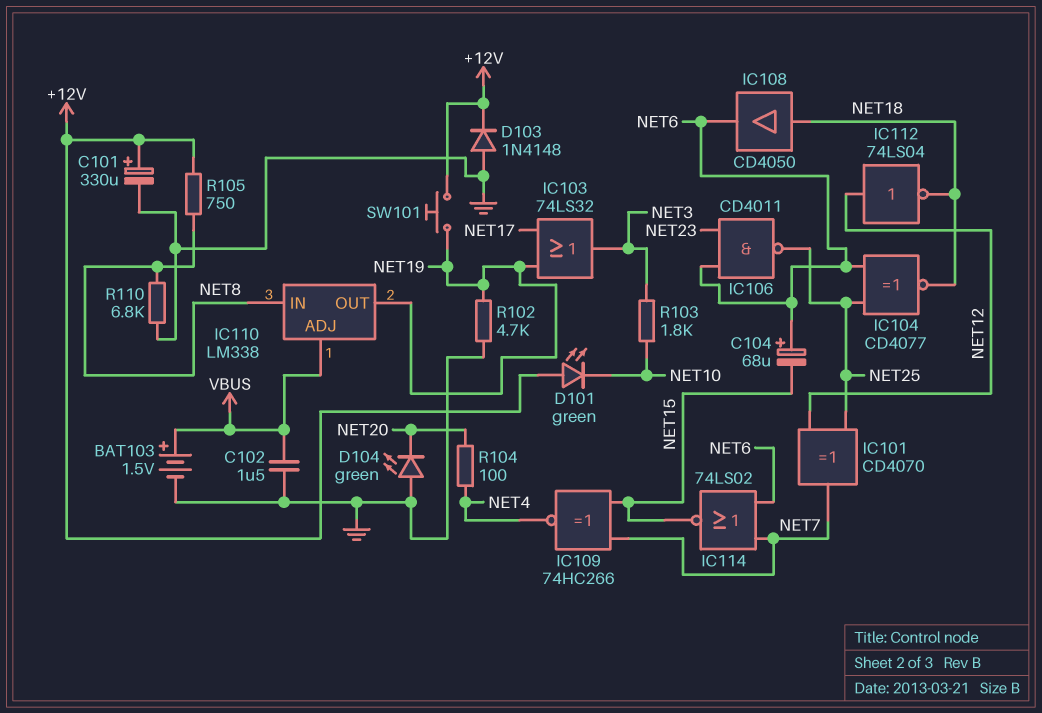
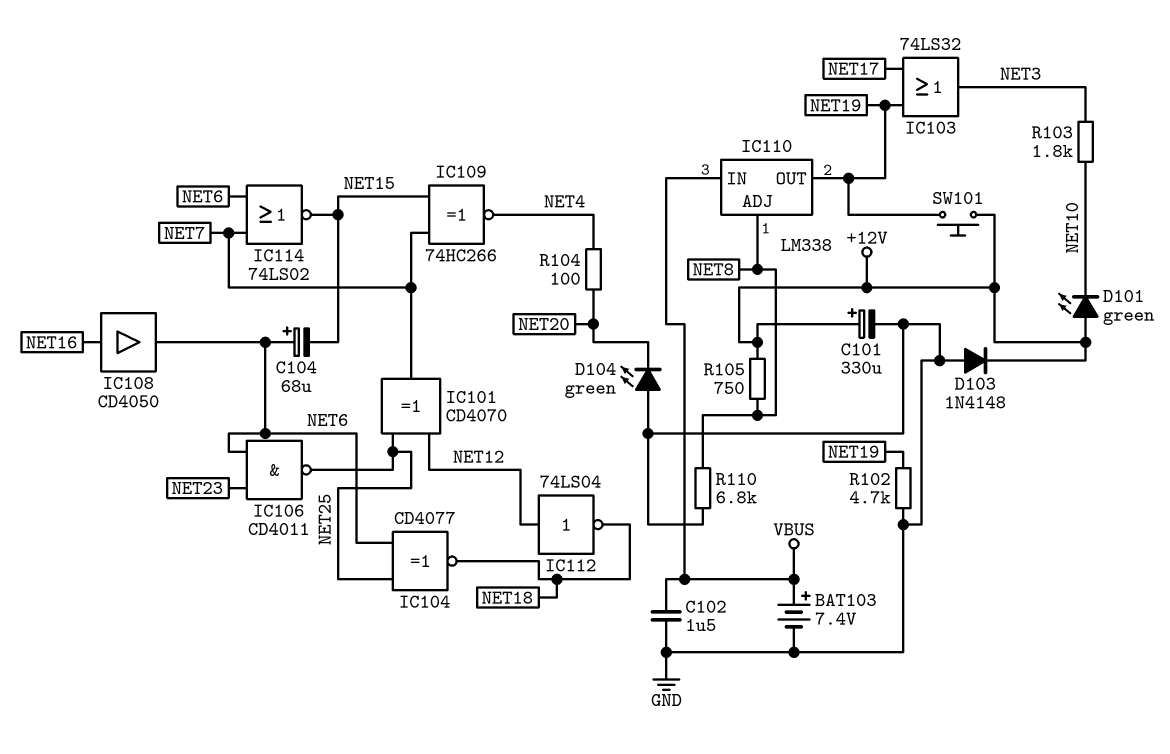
BAT103: 1.5V (plus VBUS, minus GND) -> 7.4V (plus VBUS, minus GND)
IC108: buffer CD4050 (in NET18, out NET6) -> buffer CD4050 (in NET16, out NET6)
IC110 pin ADJ: VBUS -> NET8
IC110 pin IN: NET8 -> VBUS

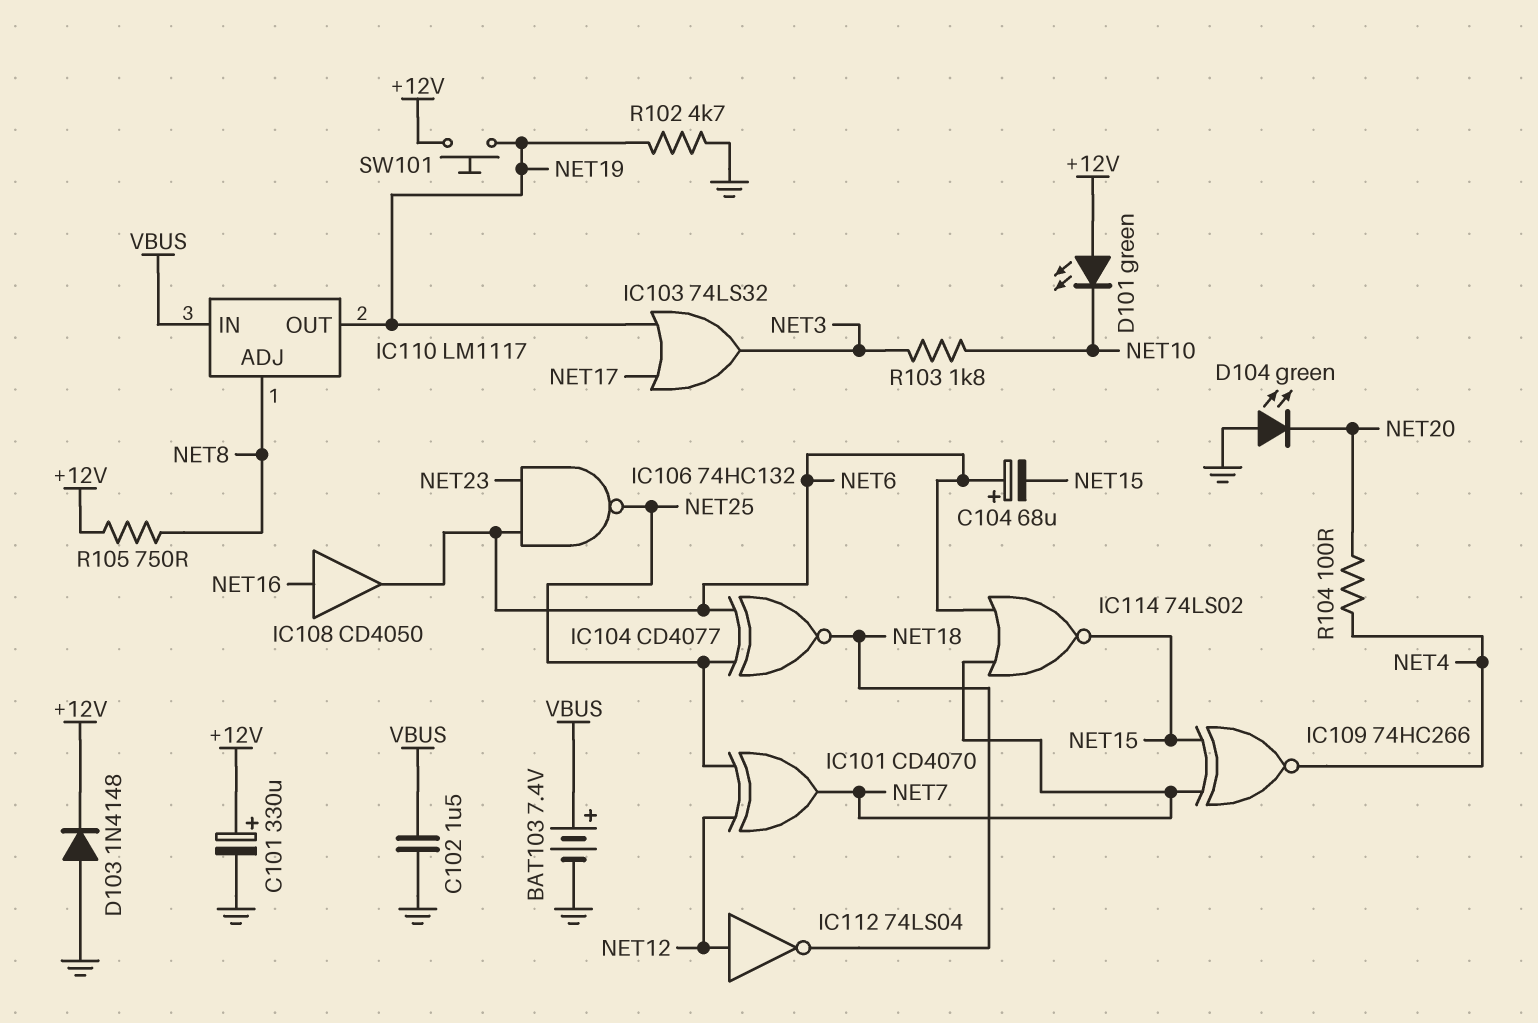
IC106: NAND CD4011 (in NET6, in NET23, out NET25) -> NAND 74HC132 (in NET6, in NET23, out NET25)
IC110: LM338 -> LM1117
R110: 6.8k (GND, NET8) -> none

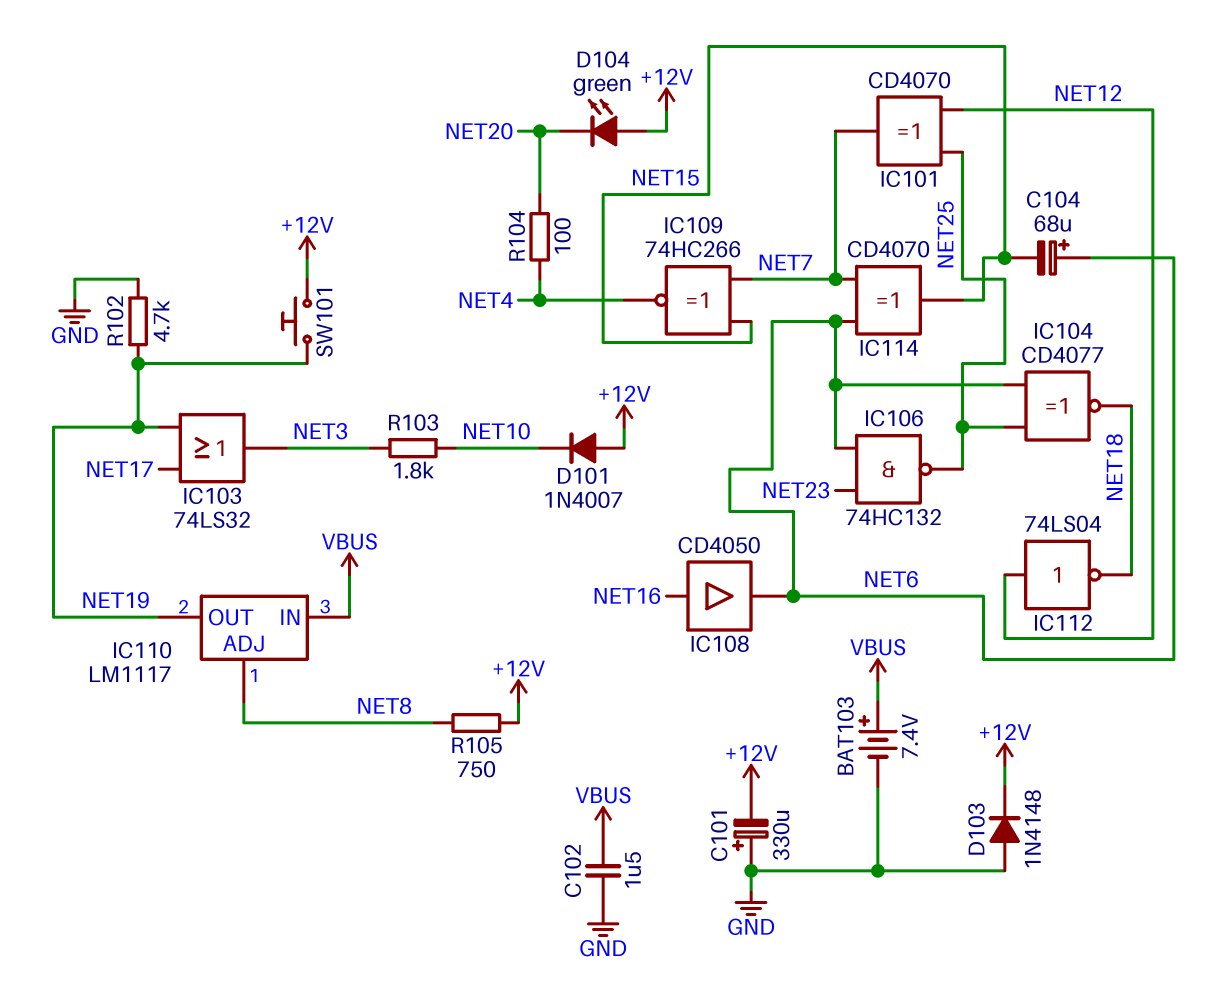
C101: 330uF (plus +12V, minus GND) -> 330uF (plus GND, minus +12V)
D101: LED green (A +12V, K NET10) -> diode 1N4007 (A +12V, K NET10)
D104: LED green (A GND, K NET20) -> LED green (A +12V, K NET20)
IC114: NOR 74LS02 (in NET6, in NET7, out NET15) -> XOR CD4070 (in NET6, in NET7, out NET15)

